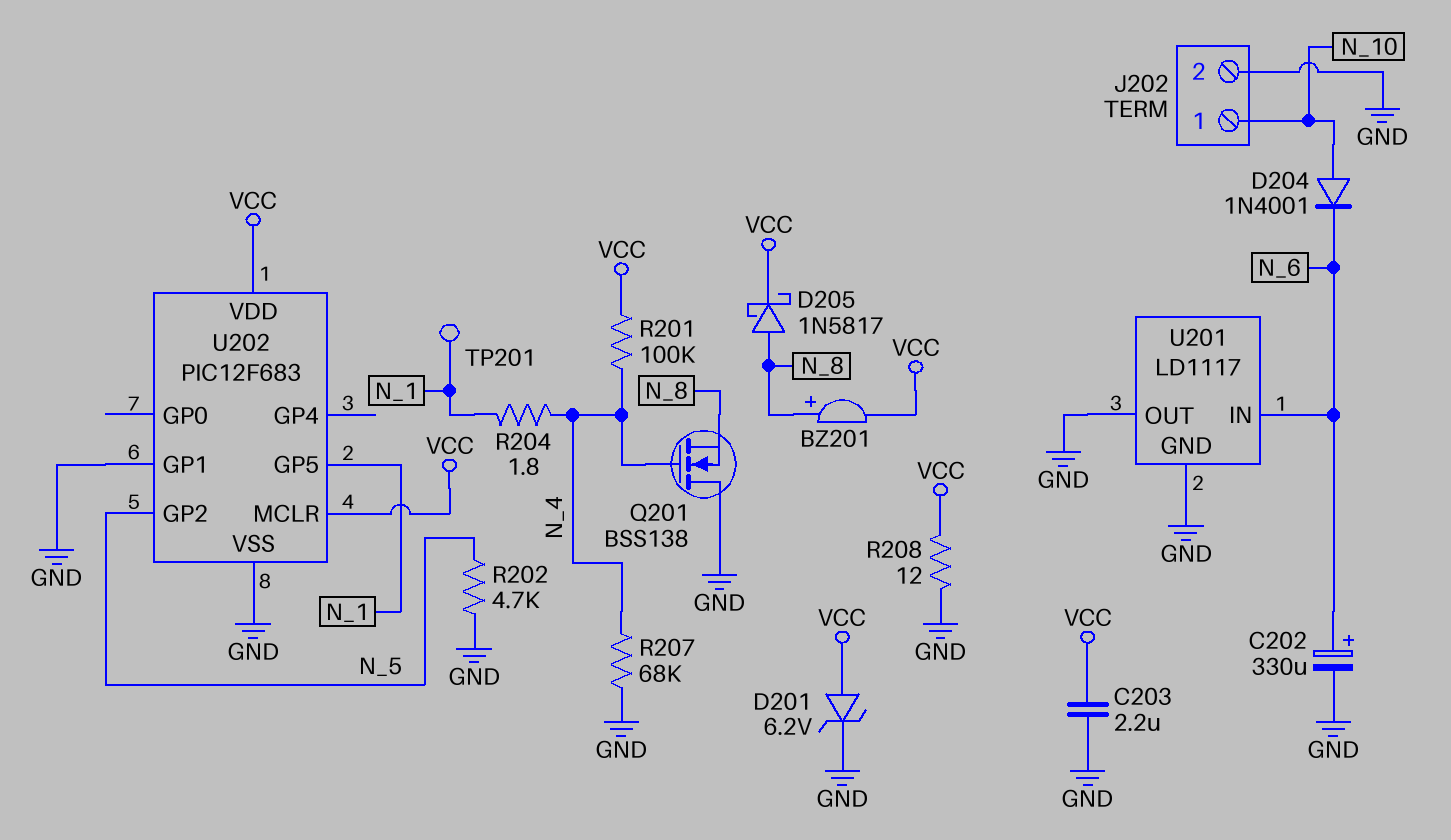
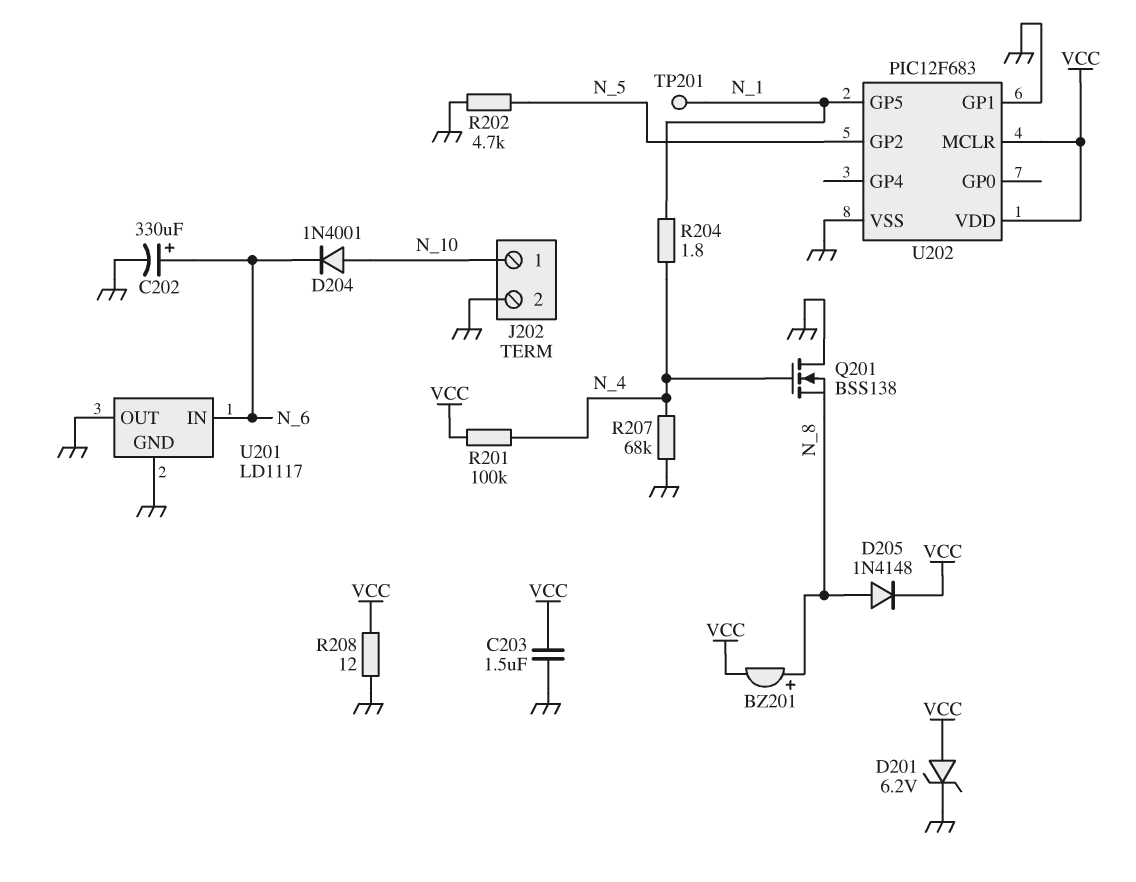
C203: 2.2uF (GND, VCC) -> 1.5uF (GND, VCC)
D205: schottky 1N5817 (A N_8, K VCC) -> diode 1N4148 (A N_8, K VCC)

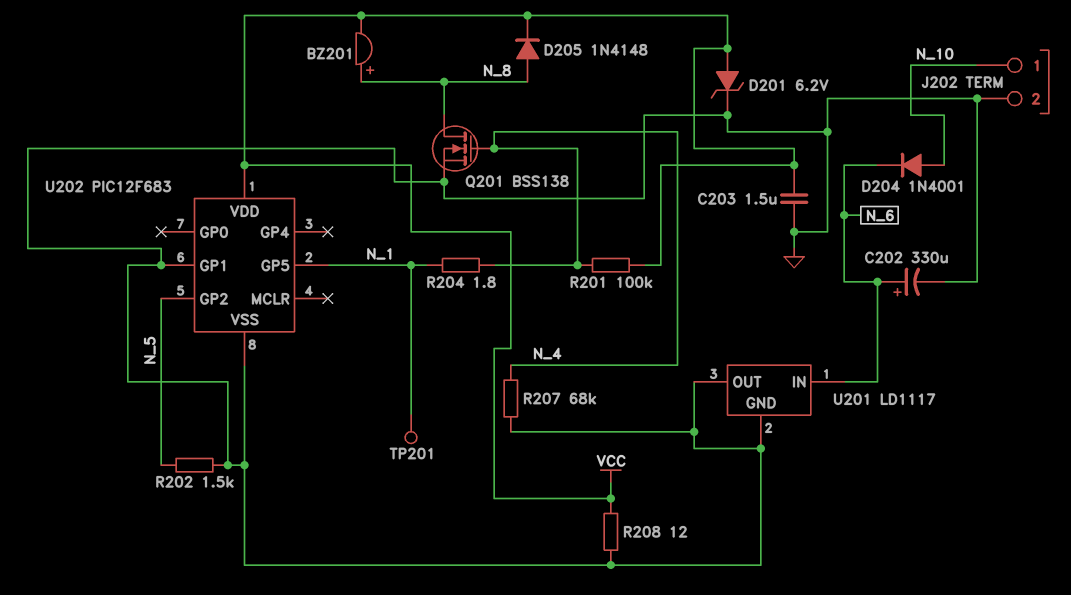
Q201: NMOS BSS138 (G N_4, D GND, S N_8) -> NMOS BSS138 (G N_4, D N_8, S GND)
R202: 4.7k (GND, N_5) -> 1.5k (GND, N_5)
U202 pin MCLR: VCC -> none

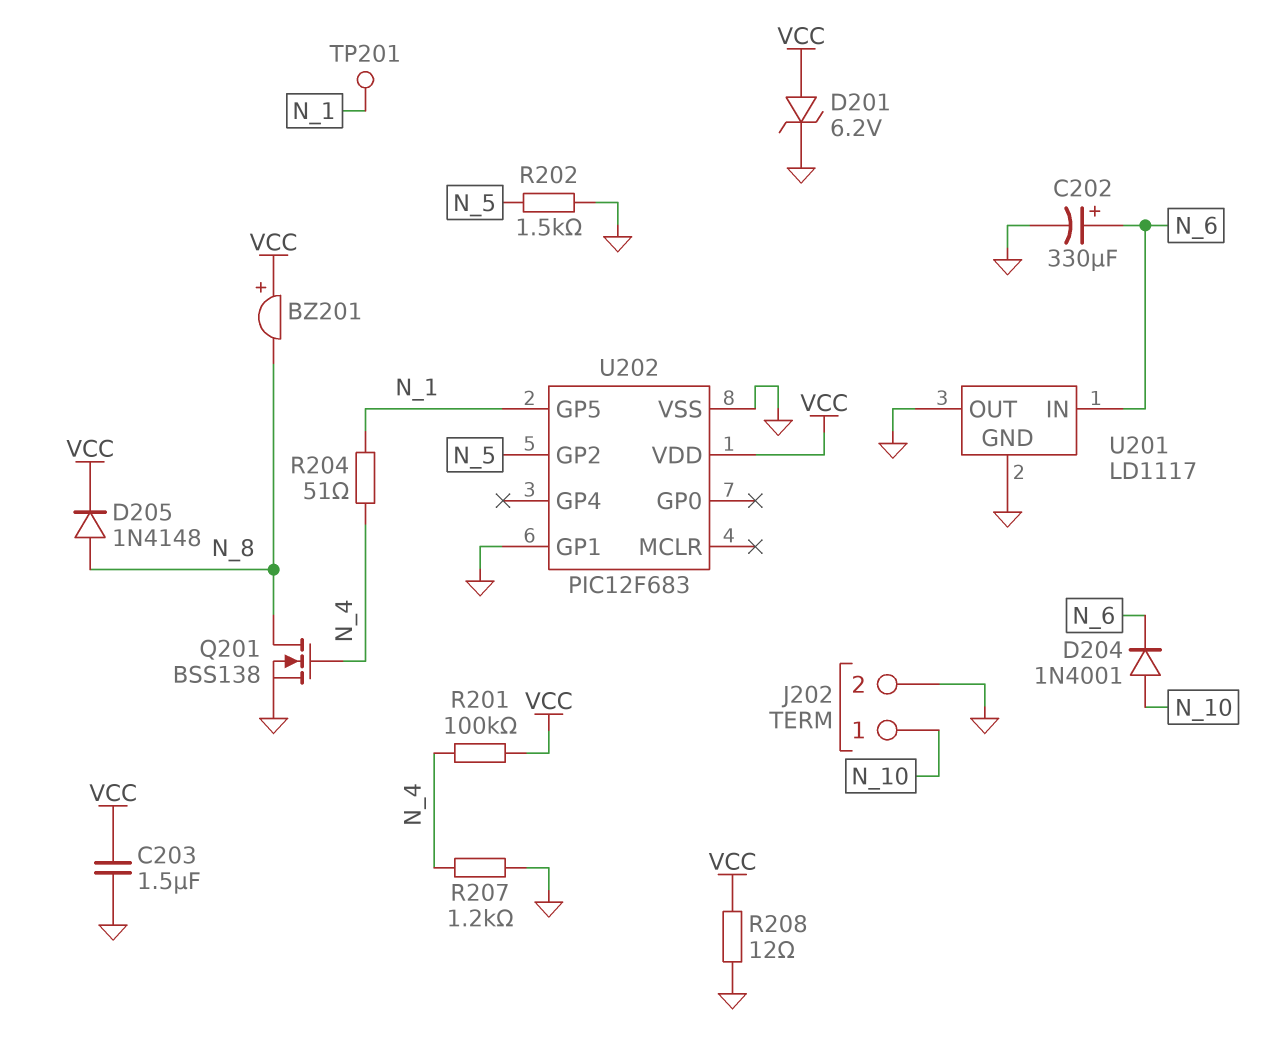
BZ201: buzzer (plus N_8, minus VCC) -> buzzer (plus VCC, minus N_8)
R204: 1.8 (N_1, N_4) -> 51 (N_1, N_4)
R207: 68k (GND, N_4) -> 1.2k (GND, N_4)

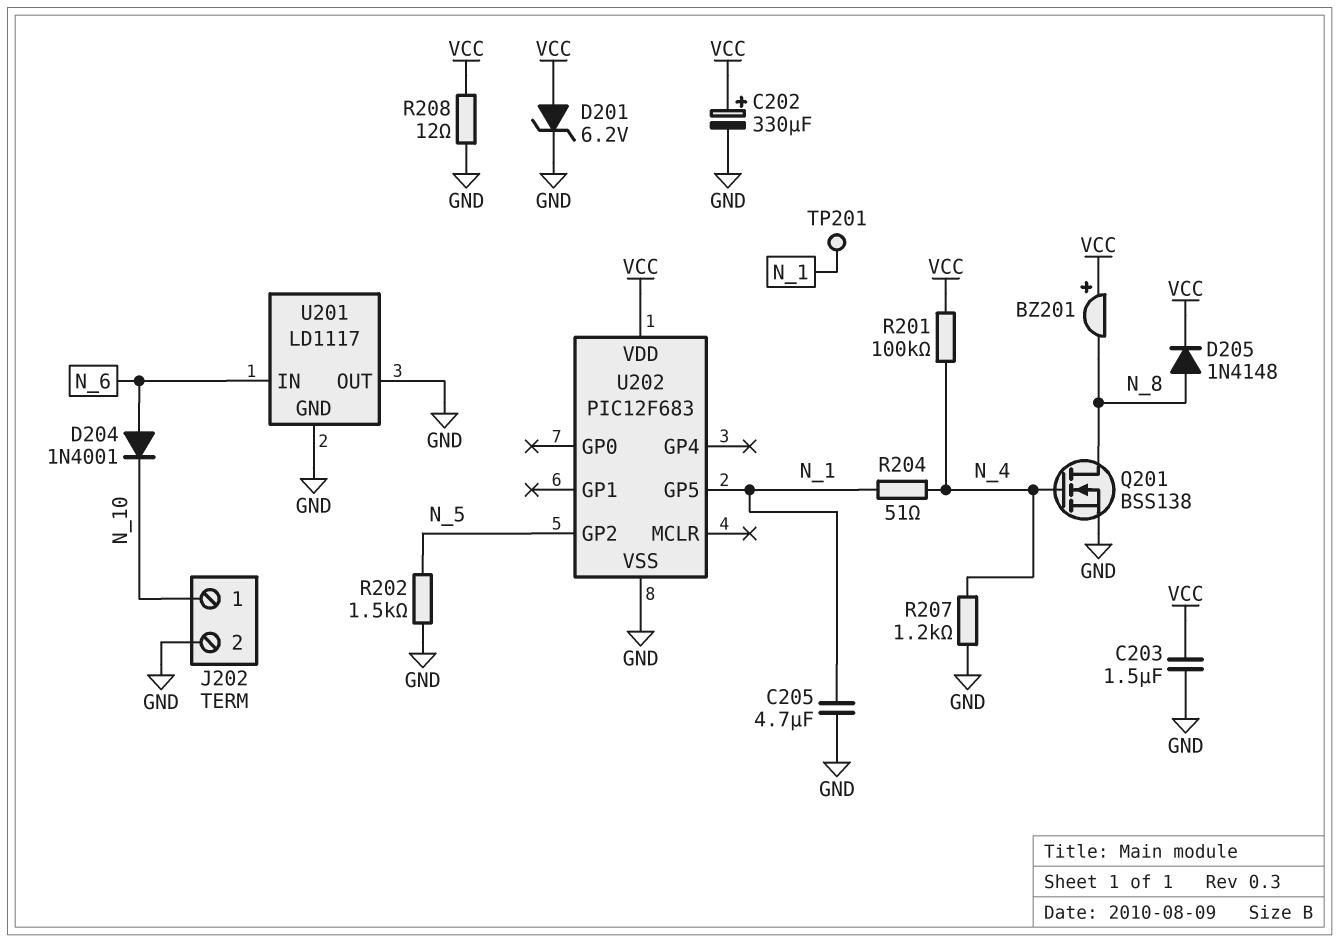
C202: 330uF (plus N_6, minus GND) -> 330uF (plus VCC, minus GND)
C205: none -> 4.7uF (GND, N_1)
D204: diode 1N4001 (A N_10, K N_6) -> diode 1N4001 (A N_6, K N_10)
U202 pin GP1: GND -> none

